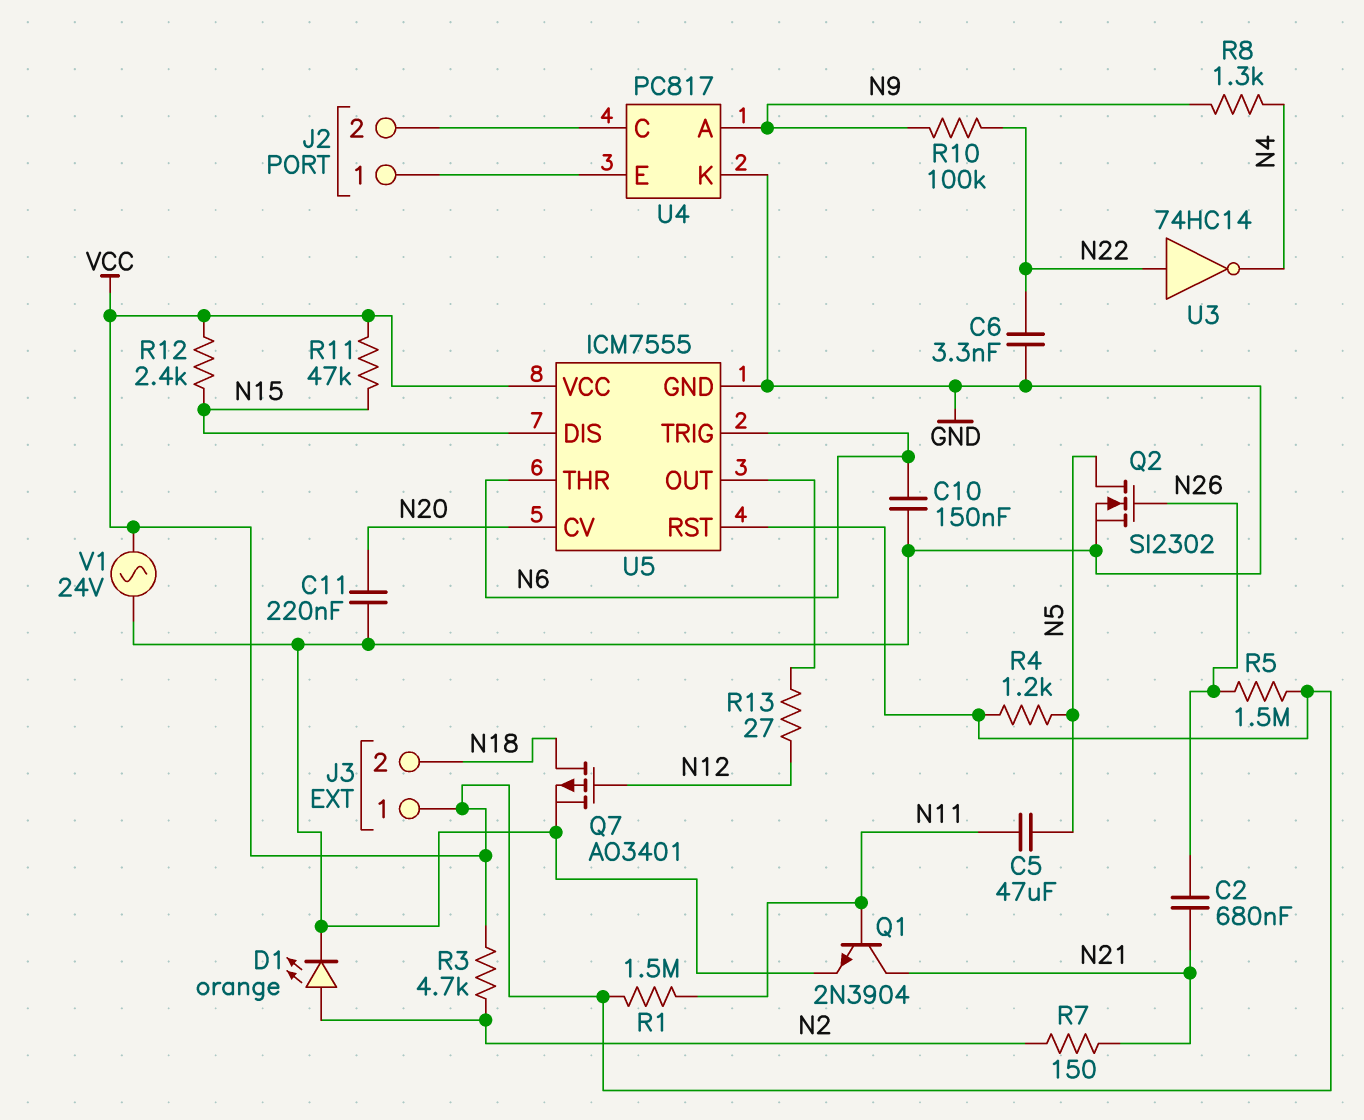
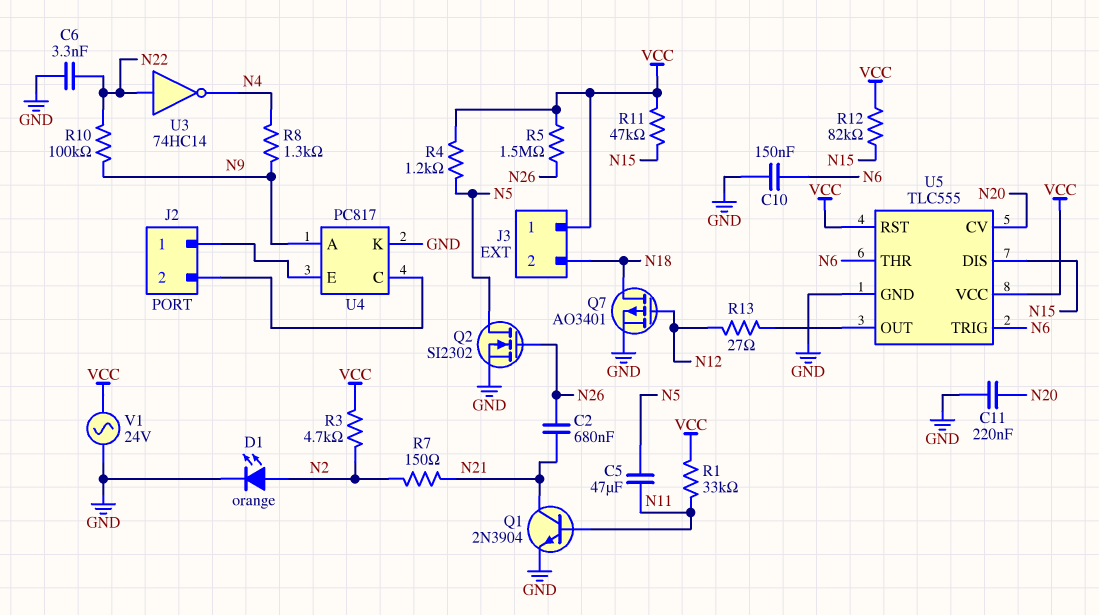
R1: 1.5M (N11, VCC) -> 33k (N11, VCC)
R12: 2.4k (N15, VCC) -> 82k (N15, VCC)
U5: ICM7555 -> TLC555

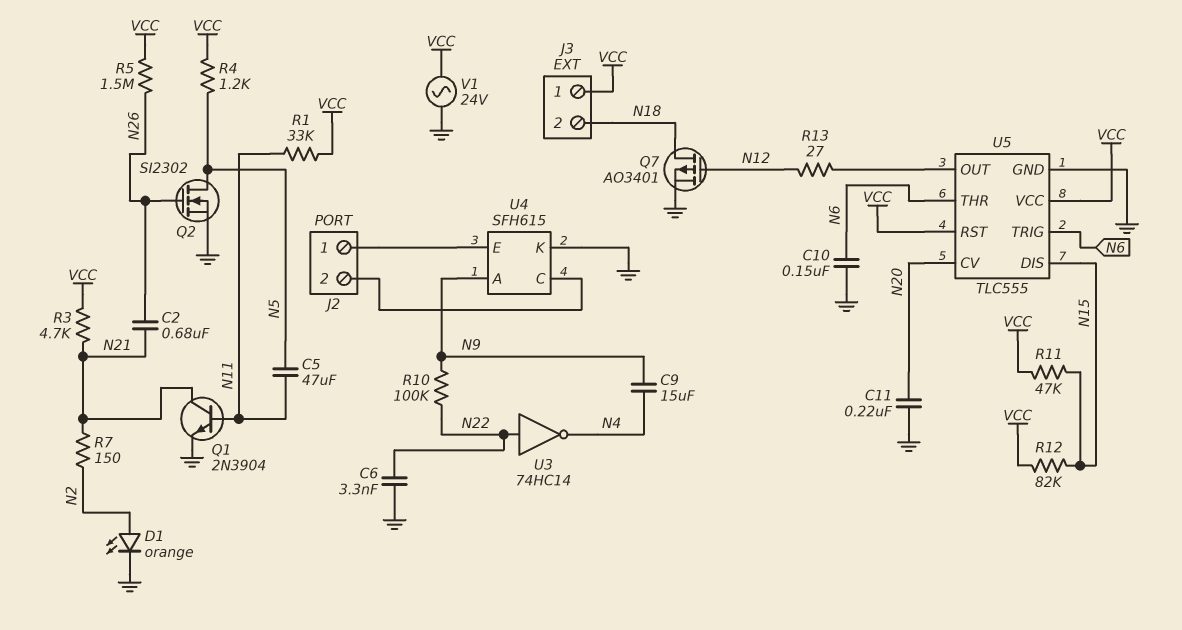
C9: none -> 15uF (N4, N9)
R3: 4.7k (N2, VCC) -> 4.7k (N21, VCC)
R8: 1.3k (N4, N9) -> none
U4: PC817 -> SFH615

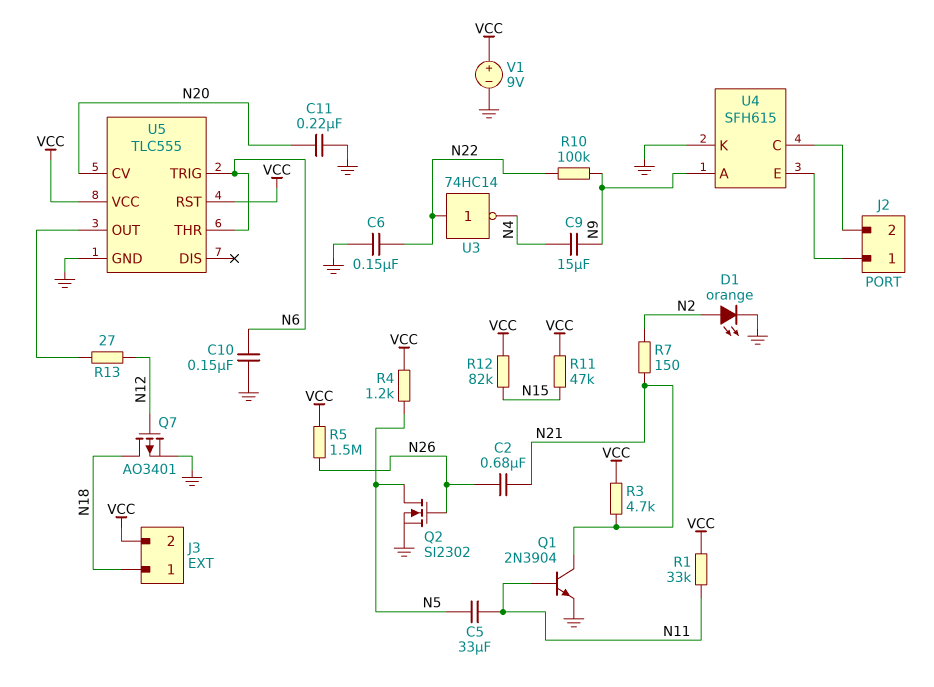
C5: 47uF (N5, N11) -> 33uF (N5, N11)
C6: 3.3nF (GND, N22) -> 150nF (GND, N22)
J3 pin 1: VCC -> N18
J3 pin 2: N18 -> VCC
U5 pin DIS: N15 -> none
V1: AC 24V (GND, VCC) -> 9V (plus VCC, minus GND)

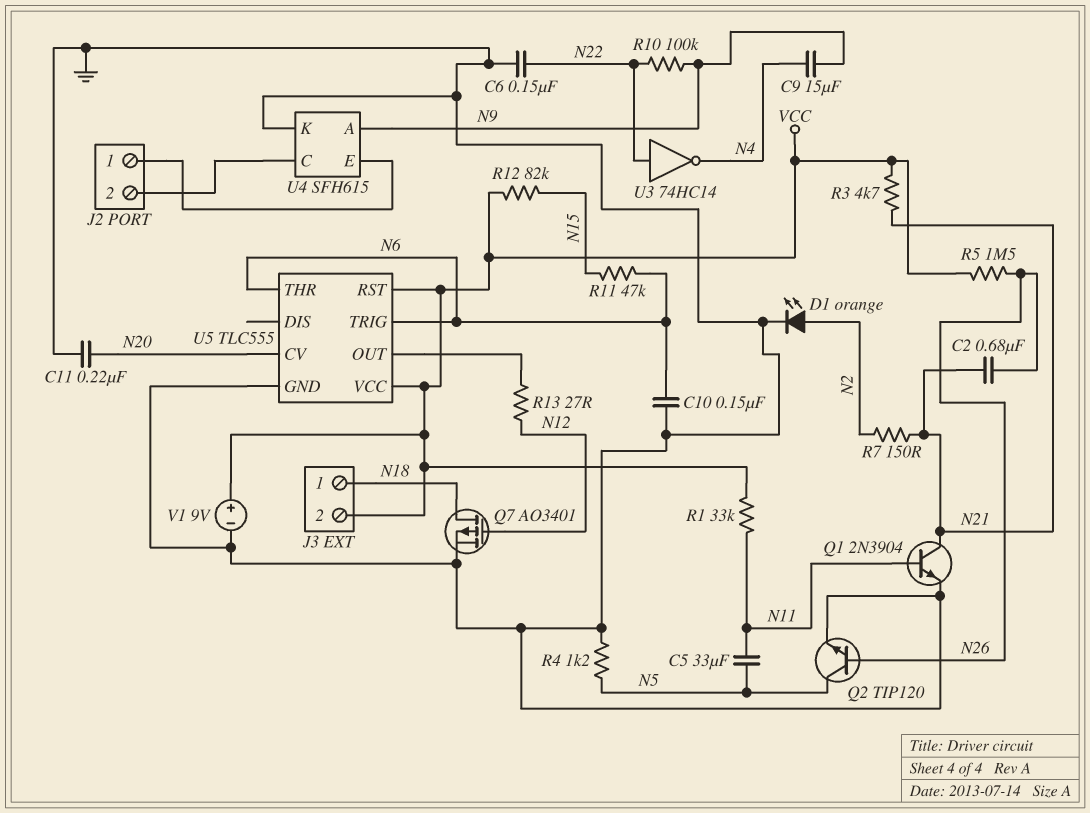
Q2: NMOS SI2302 (G N26, D N5, S GND) -> NPN TIP120 (B N26, C N5, E GND)
R4: 1.2k (N5, VCC) -> 1.2k (GND, N5)
R11: 47k (N15, VCC) -> 47k (N6, N15)

